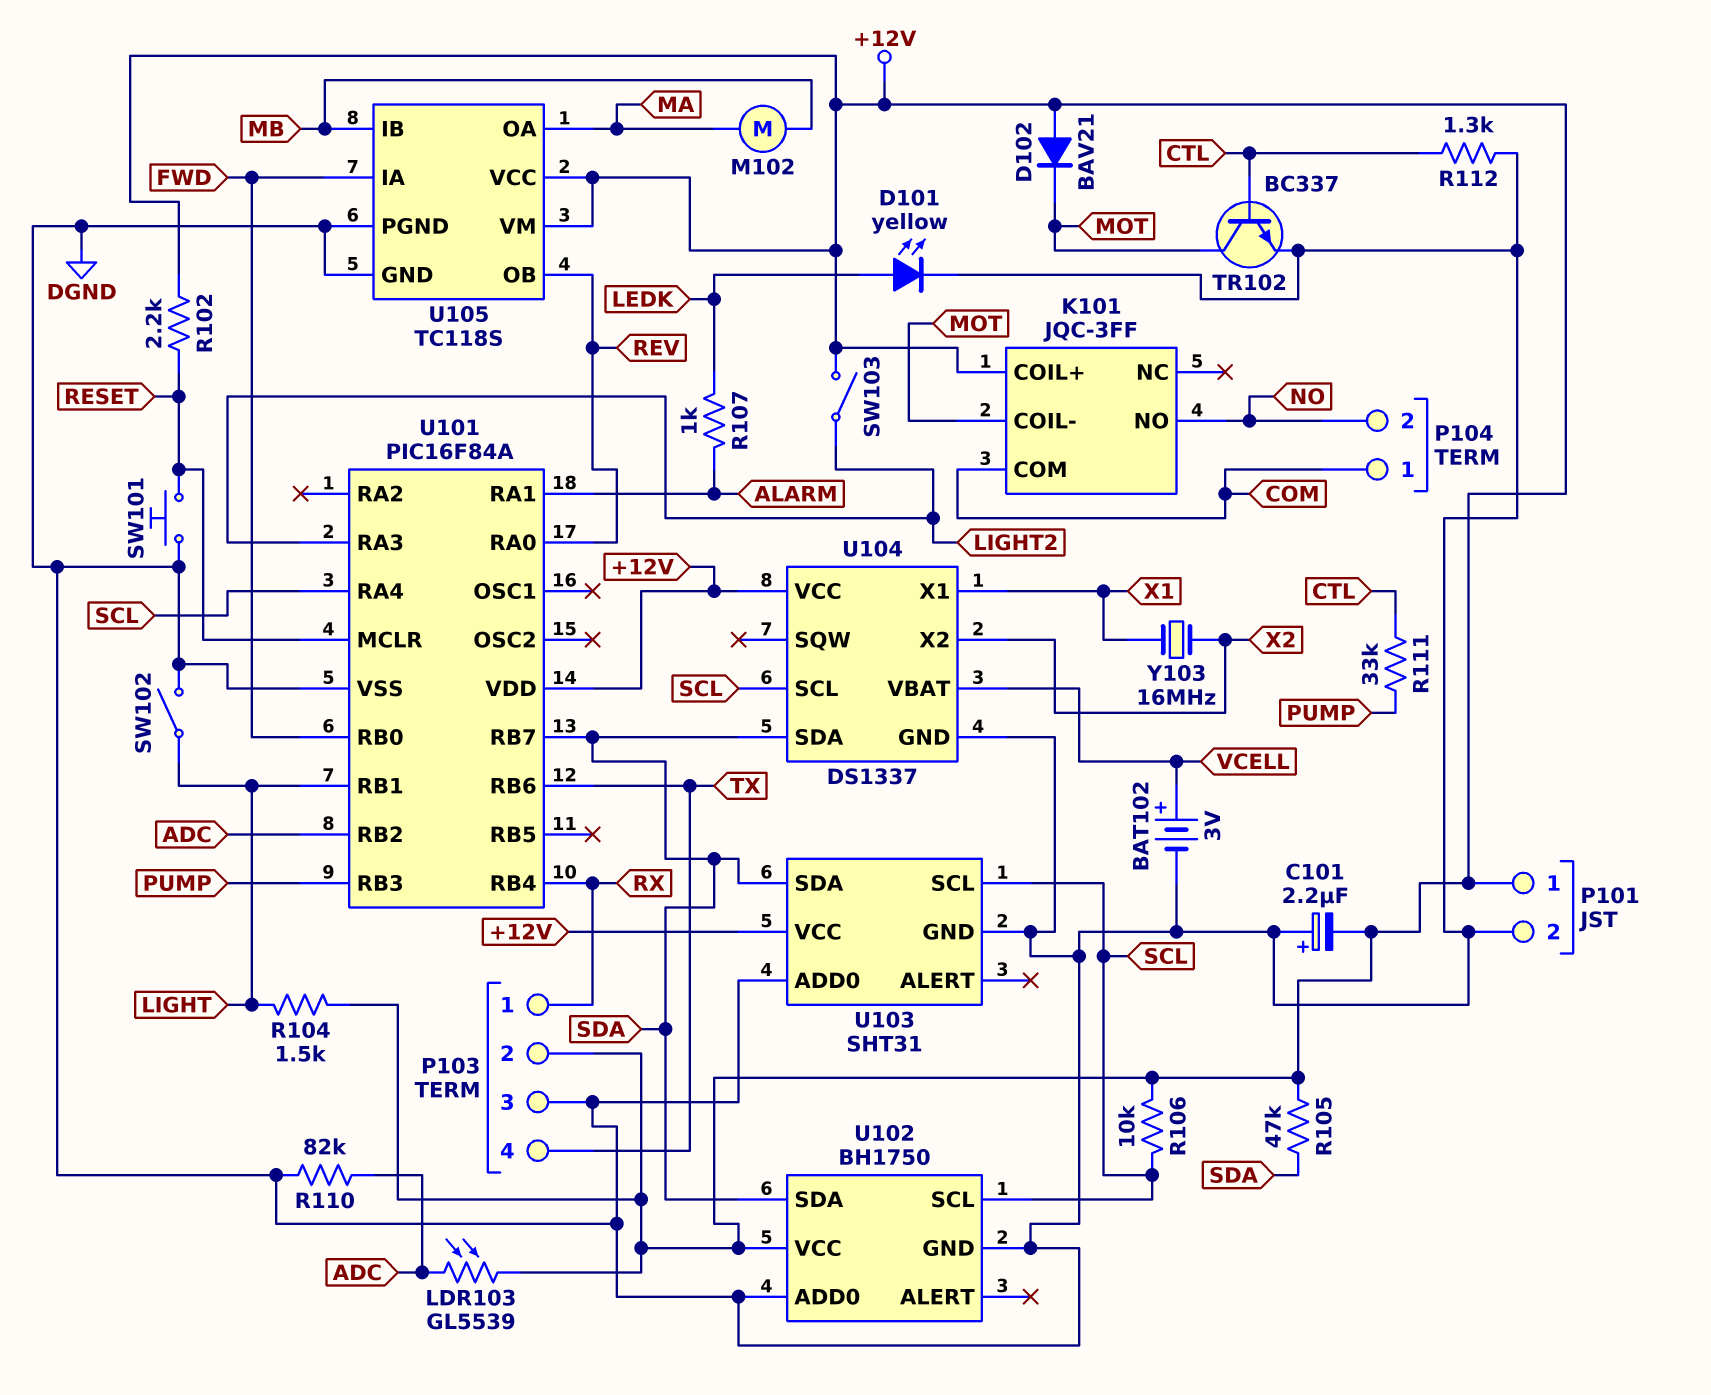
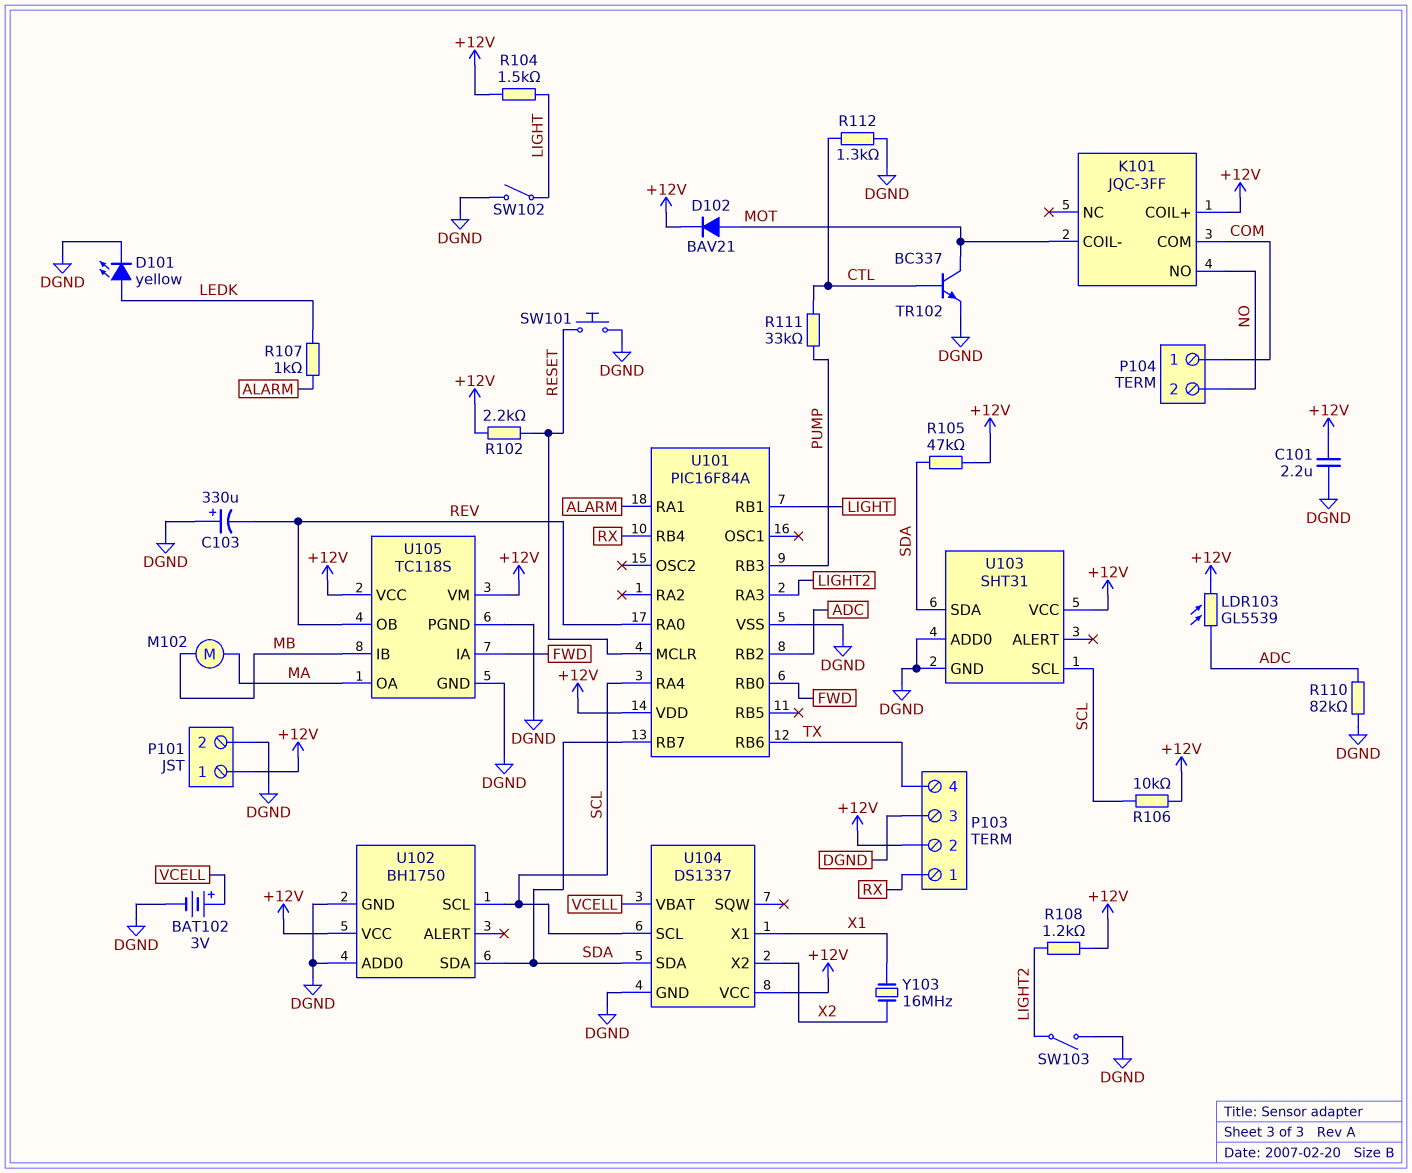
C101: 2.2uF (plus DGND, minus +12V) -> 2.2uF (+12V, DGND)
C103: none -> 330uF (plus DGND, minus REV)
D102: diode BAV21 (A +12V, K MOT) -> diode BAV21 (A MOT, K +12V)
R108: none -> 1.2k (+12V, LIGHT2)
SW103: switch (+12V, LIGHT2) -> switch (DGND, LIGHT2)

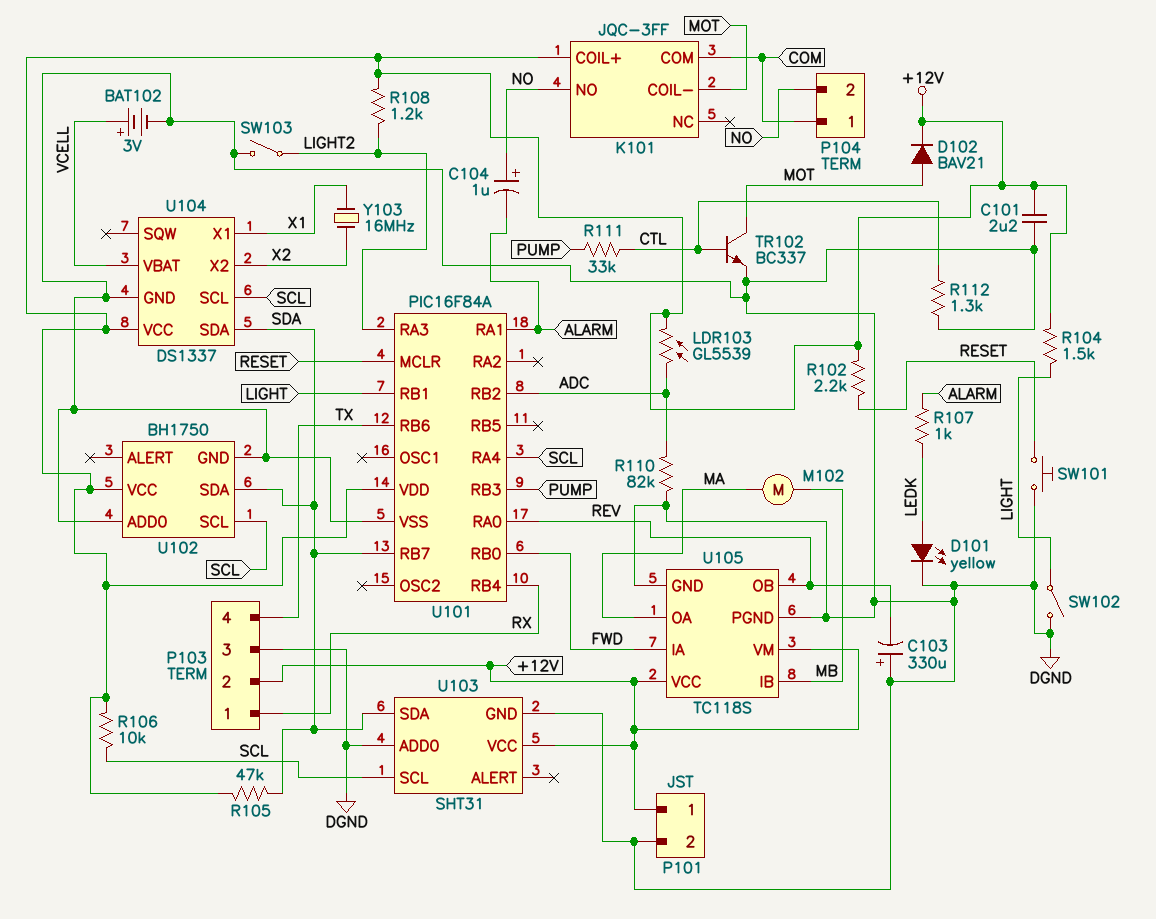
C104: none -> 1uF (plus NO, minus ALARM)

